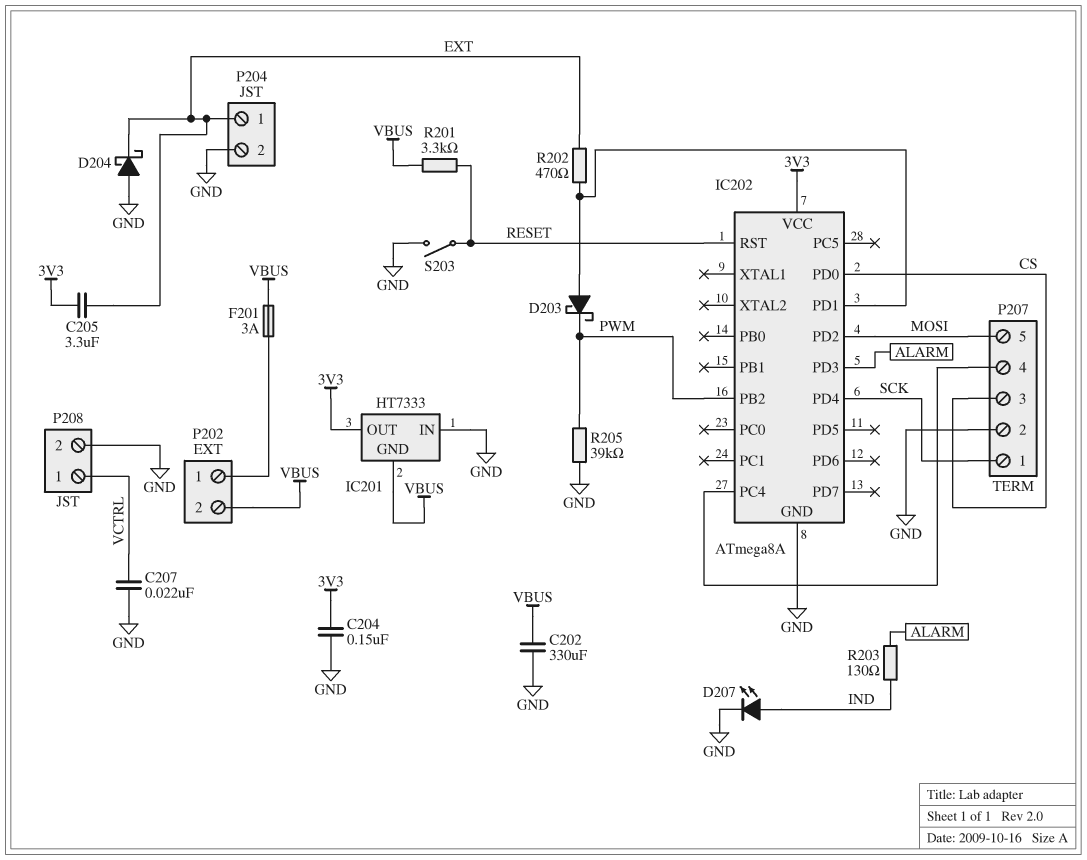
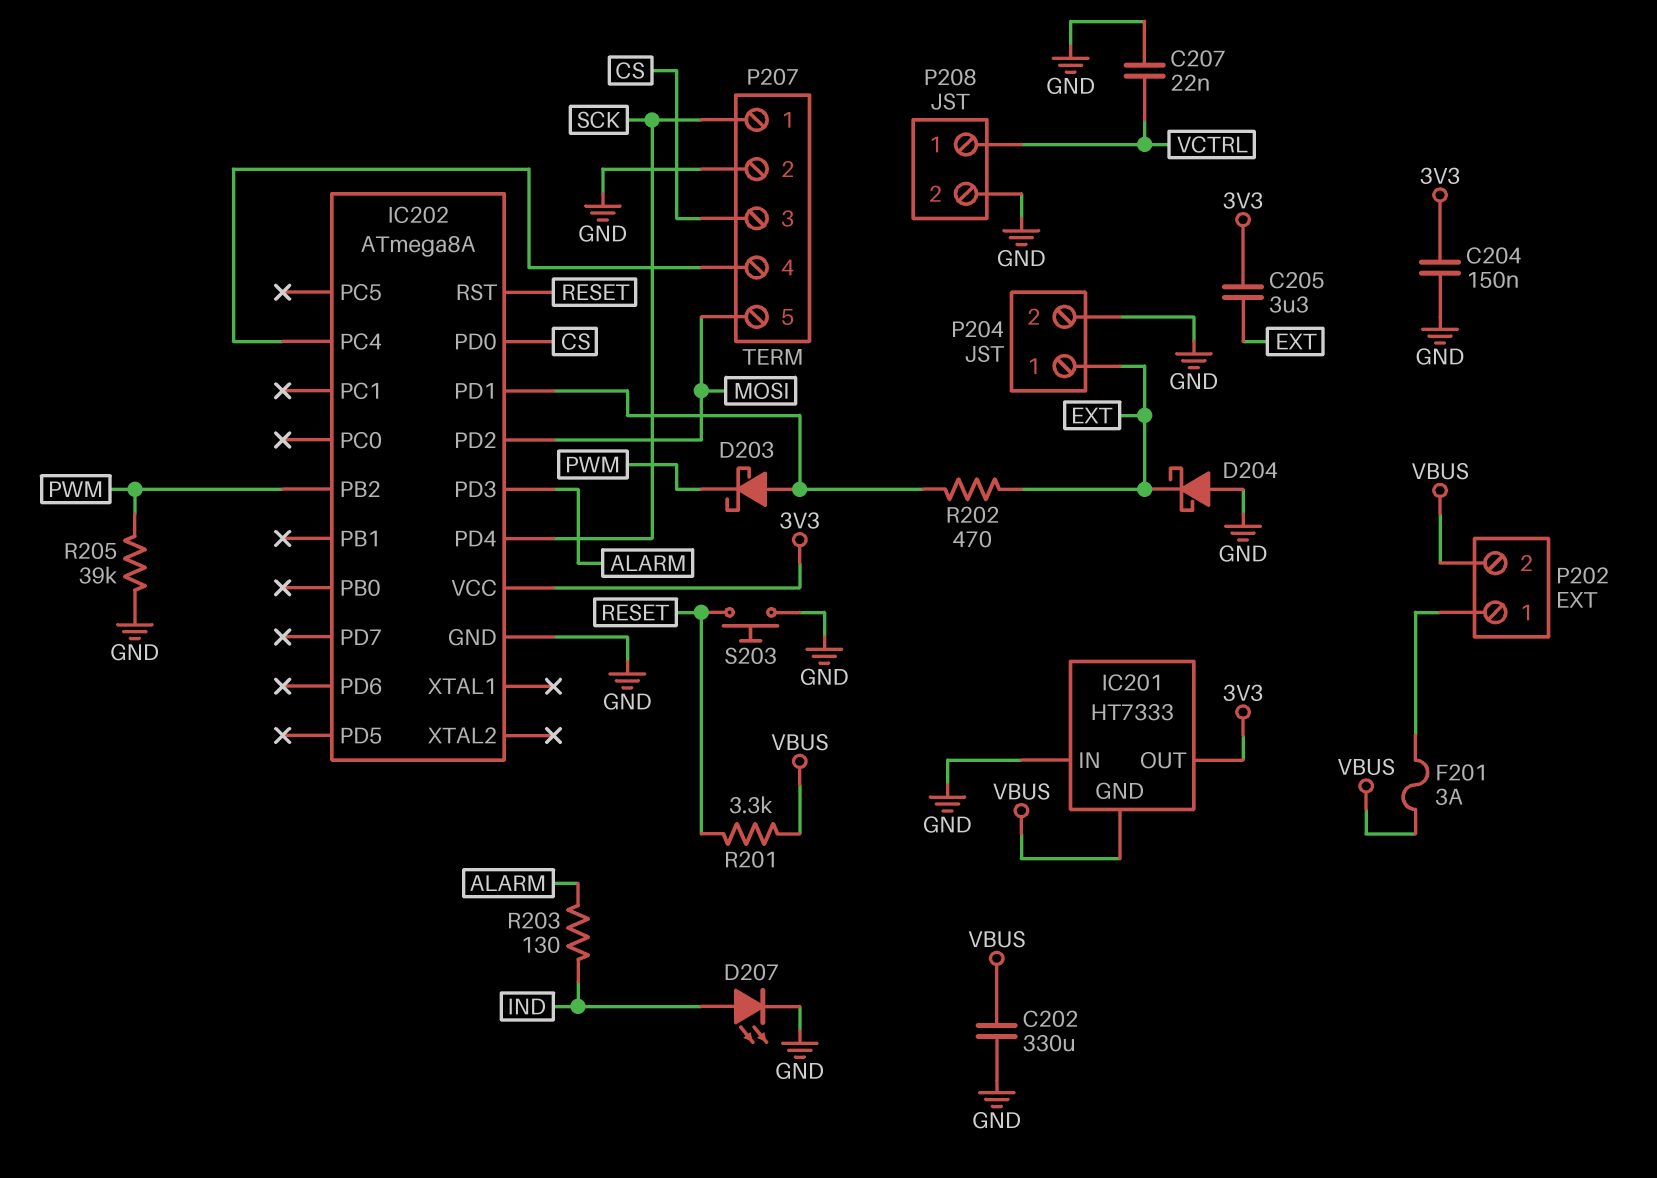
S203: switch (GND, RESET) -> button (GND, RESET)

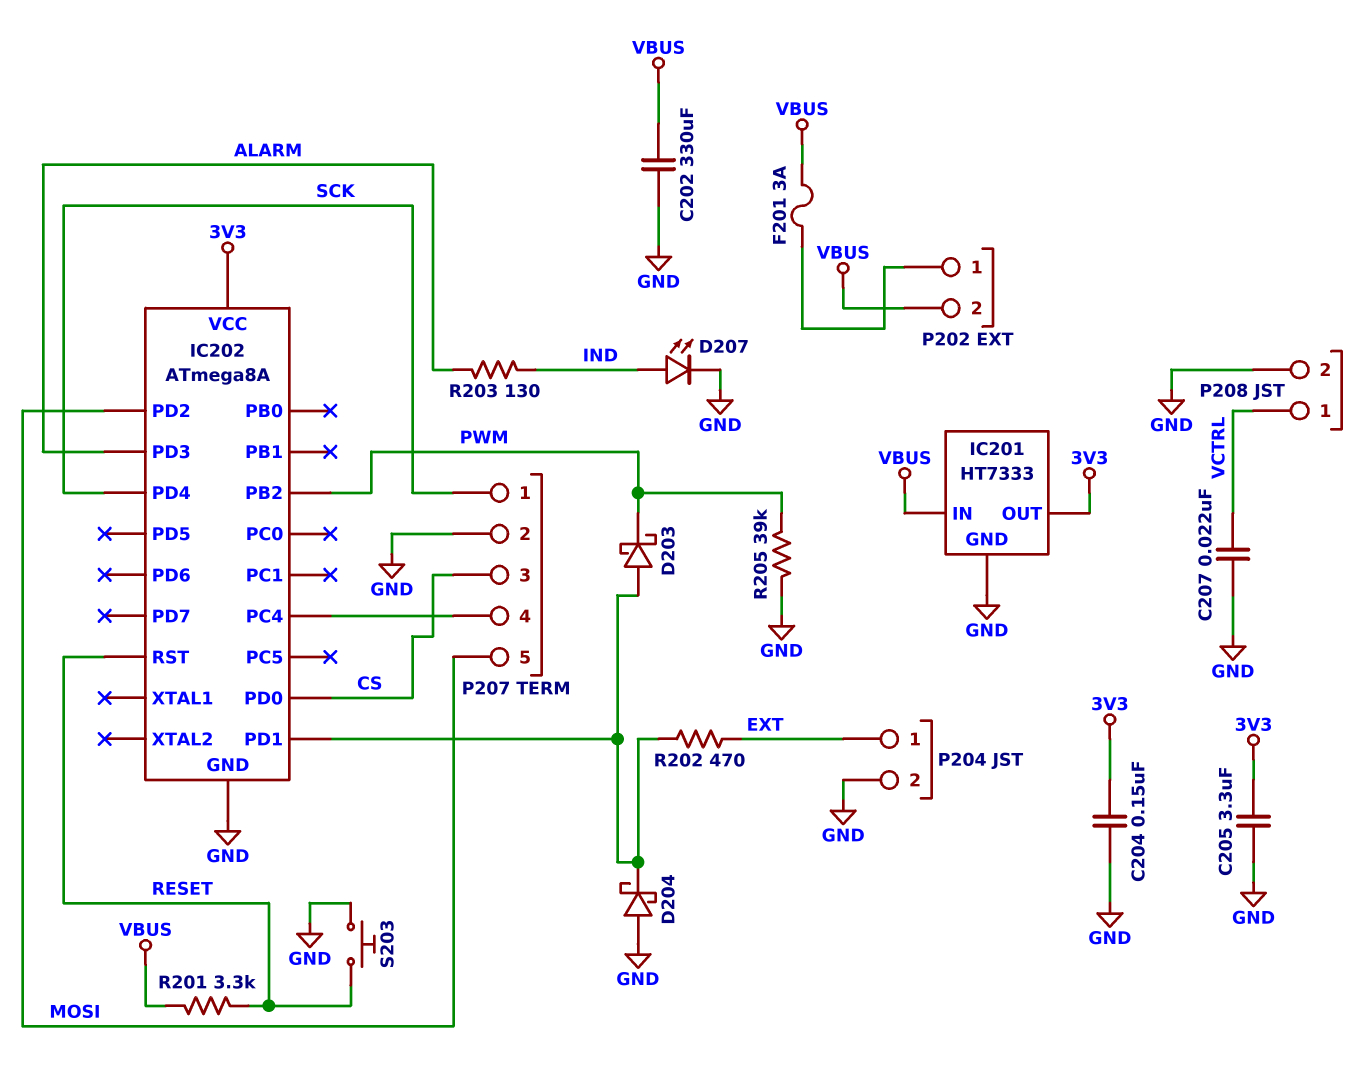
C205: 3.3uF (3V3, EXT) -> 3.3uF (3V3, GND)
D204: schottky (A GND, K EXT) -> schottky (A GND, K IC202/PD1)
IC201 pin GND: VBUS -> GND
IC201 pin IN: GND -> VBUS

